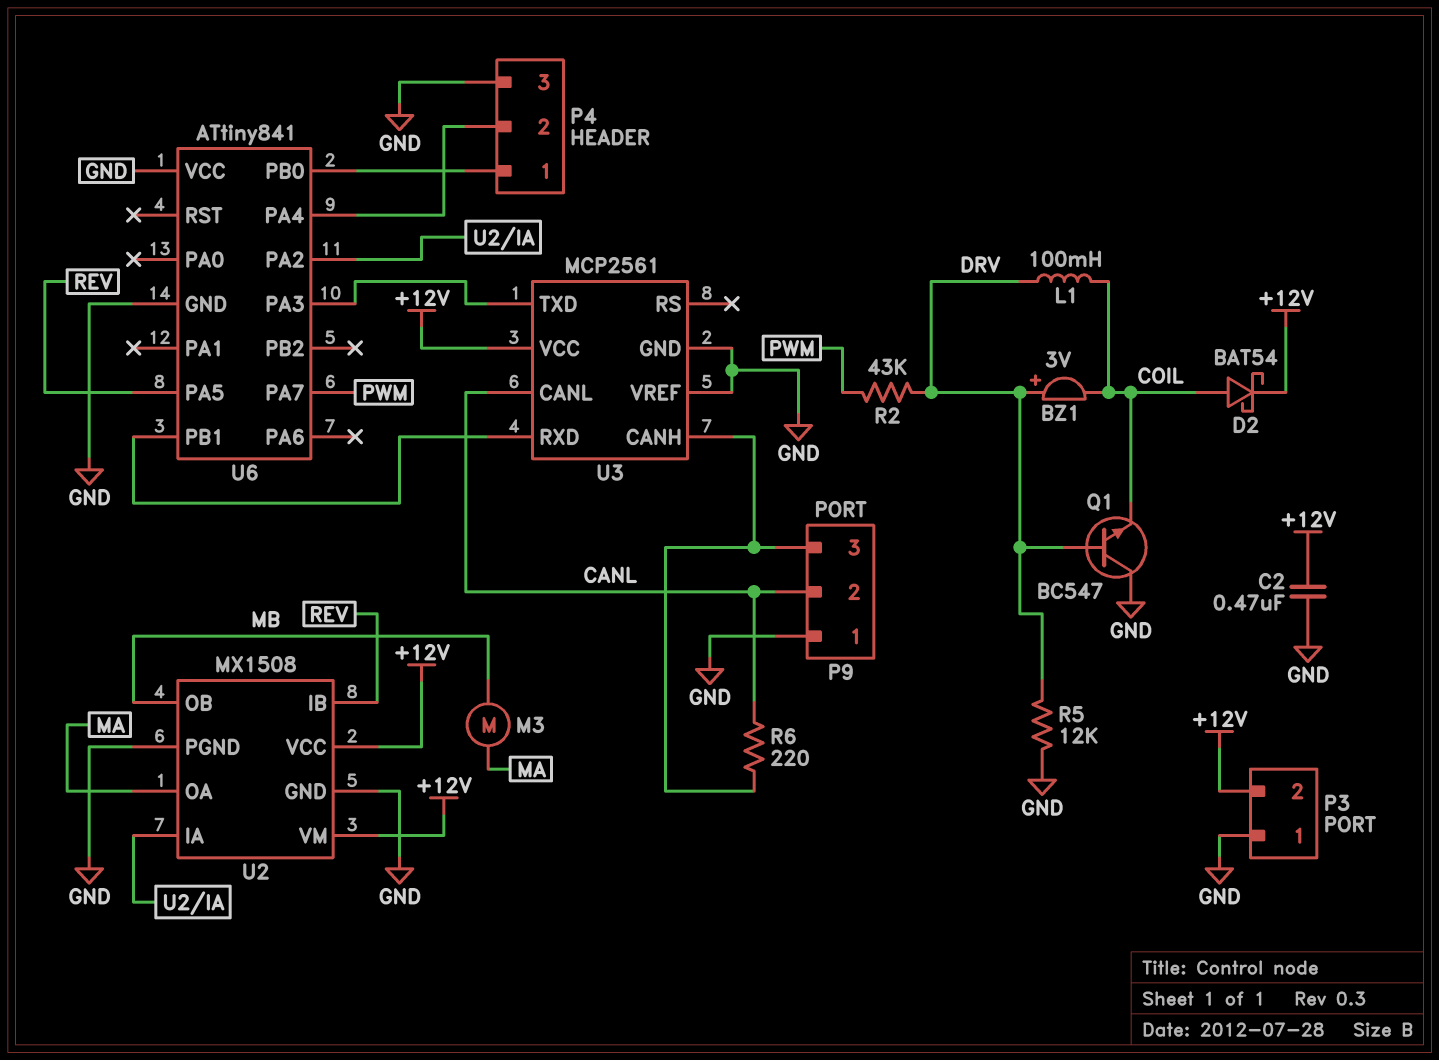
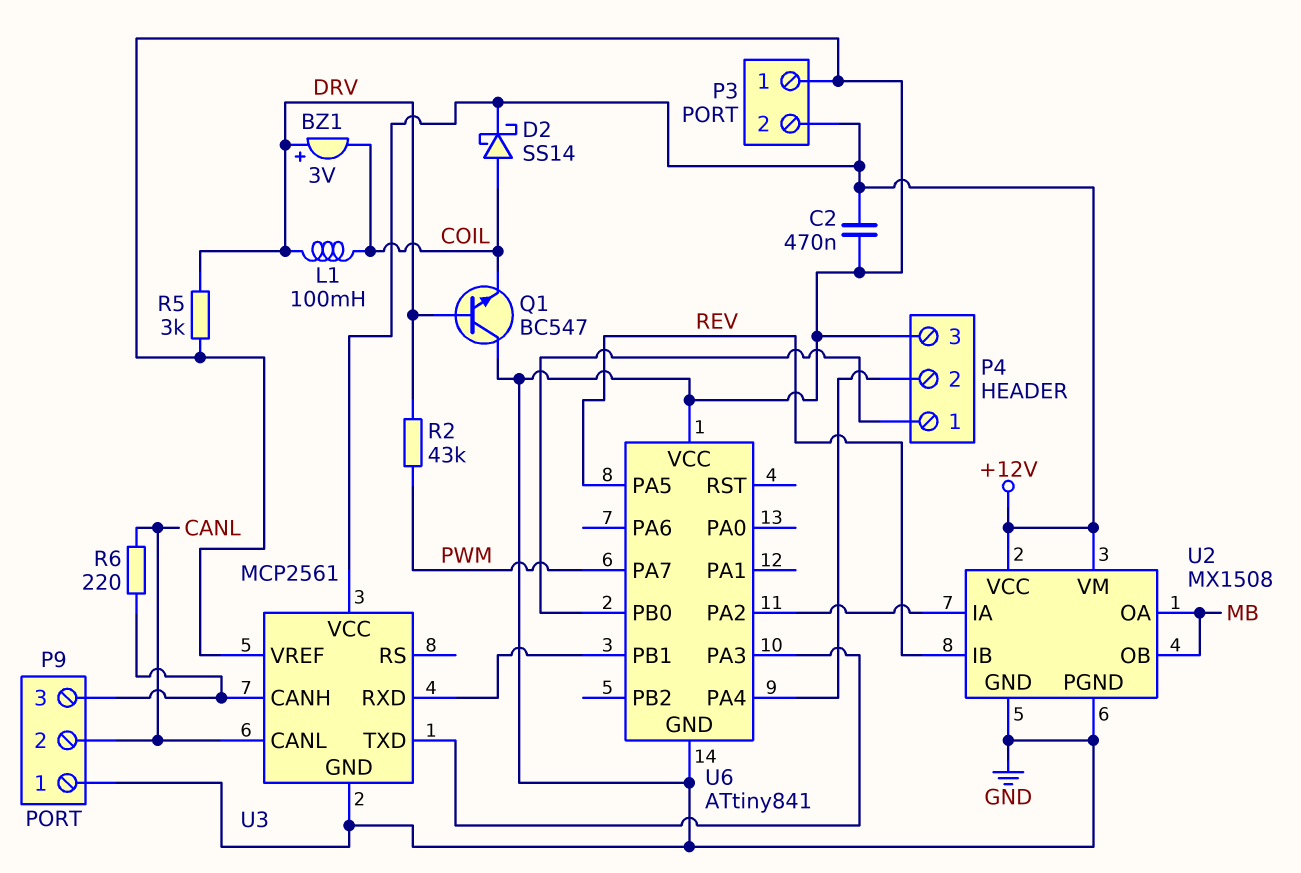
D2: schottky BAT54 (A COIL, K +12V) -> schottky SS14 (A COIL, K +12V)
M3: motor (MA, MB) -> none
R5: 12k (DRV, GND) -> 3k (DRV, GND)
U2 pin OA: MA -> MB

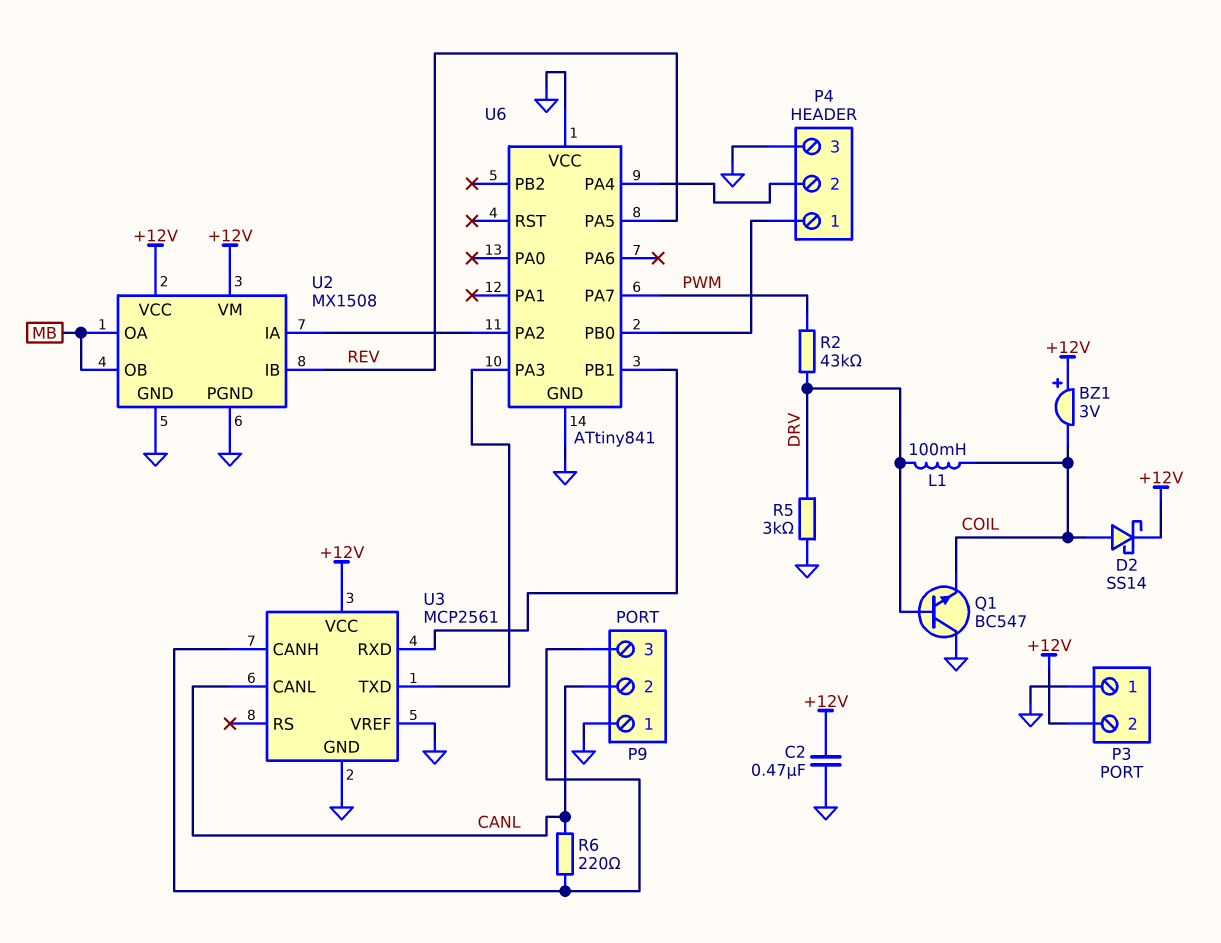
BZ1: buzzer 3V (plus DRV, minus COIL) -> buzzer 3V (plus +12V, minus COIL)

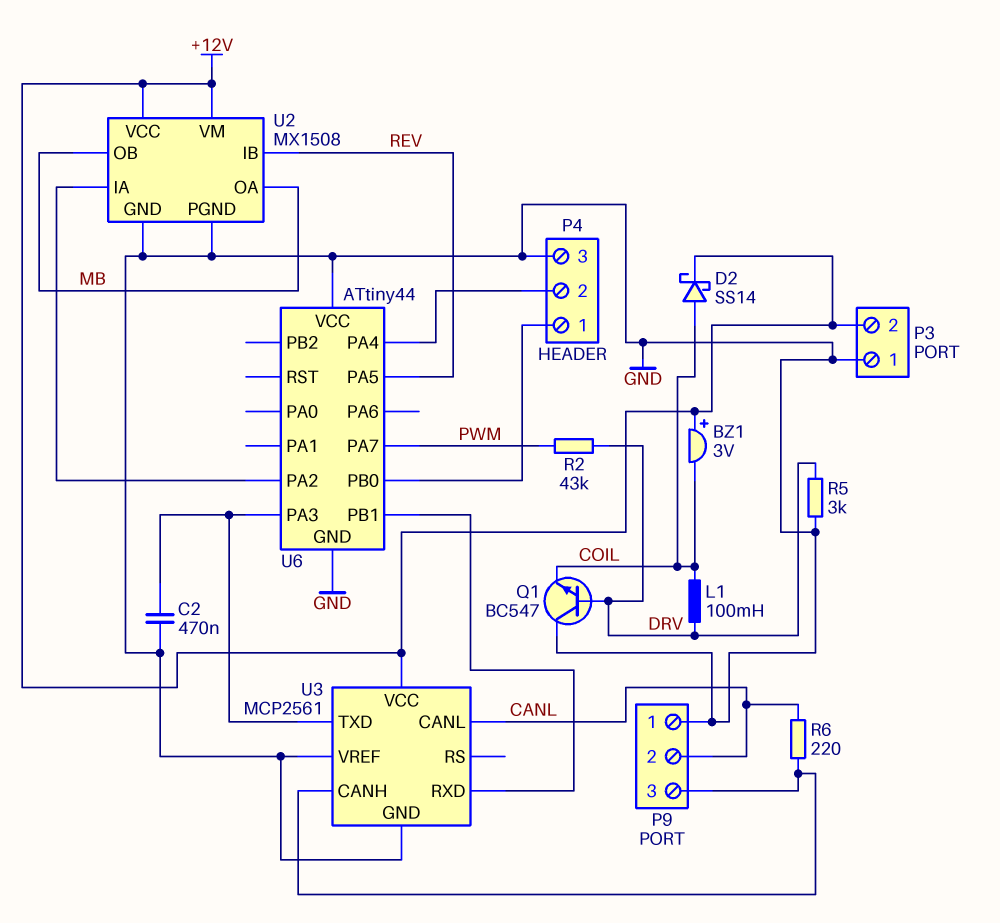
C2: 470nF (+12V, GND) -> 470nF (GND, U3/TXD)
U6: ATtiny841 -> ATtiny44

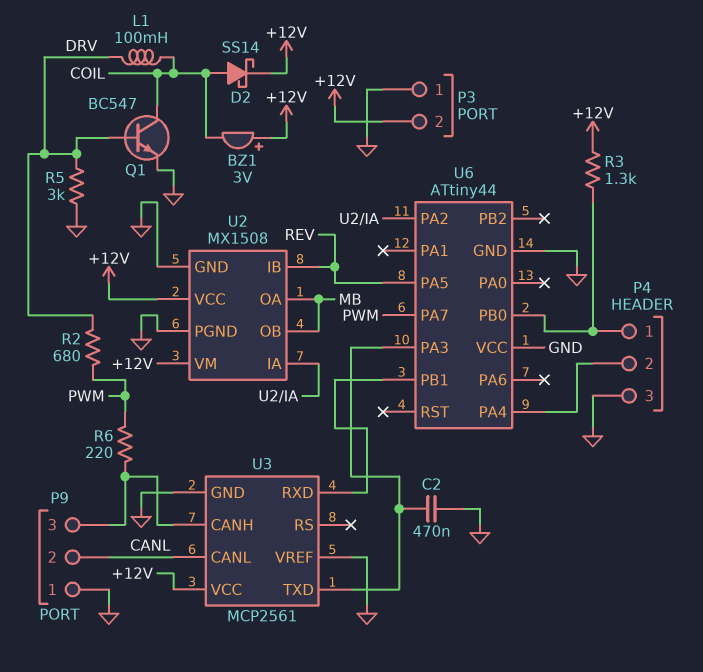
Q1: NPN BC547 (B DRV, C GND, E COIL) -> NPN BC547 (B DRV, C COIL, E GND)
R2: 43k (DRV, PWM) -> 680 (DRV, PWM)
R3: none -> 1.3k (+12V, P4/1)
R6: 220 (CANL, P9/3) -> 220 (P9/3, PWM)

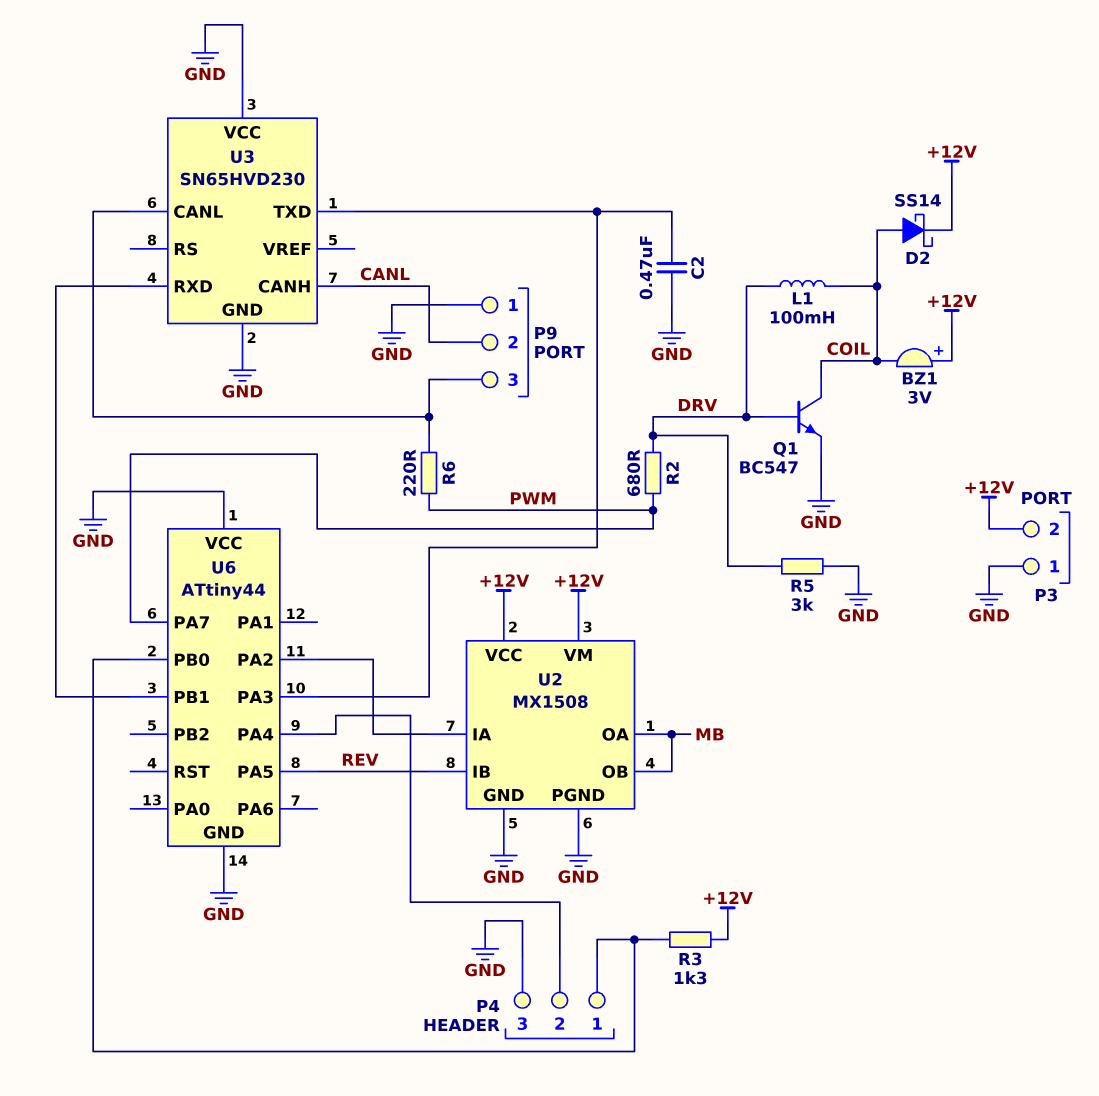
U3: MCP2561 -> SN65HVD230
U3 pin CANH: P9/3 -> CANL
U3 pin CANL: CANL -> P9/3
U3 pin VCC: +12V -> GND
U3 pin VREF: GND -> none

